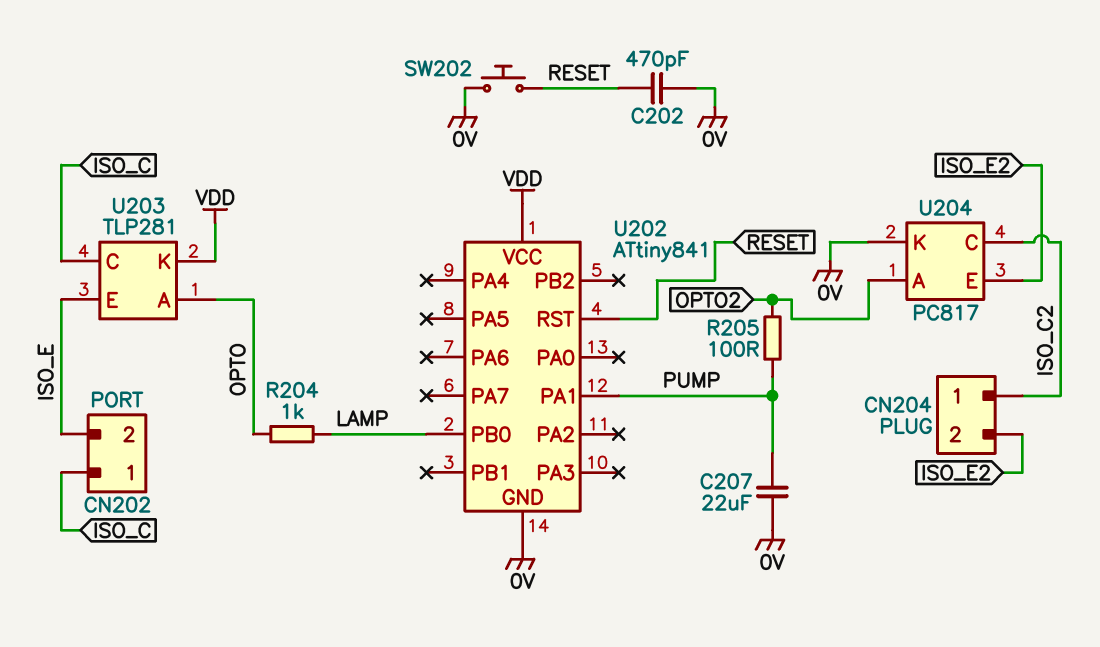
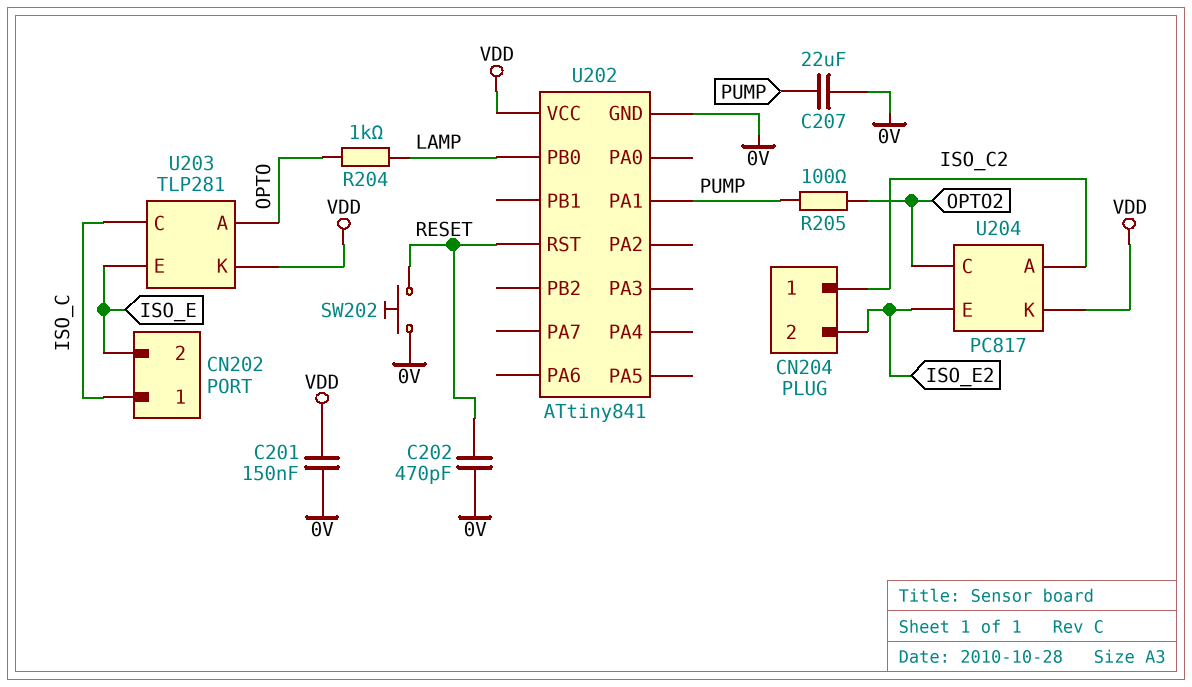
C201: none -> 150nF (0V, VDD)
U204 pin A: OPTO2 -> ISO_C2
U204 pin C: ISO_C2 -> OPTO2
U204 pin K: 0V -> VDD

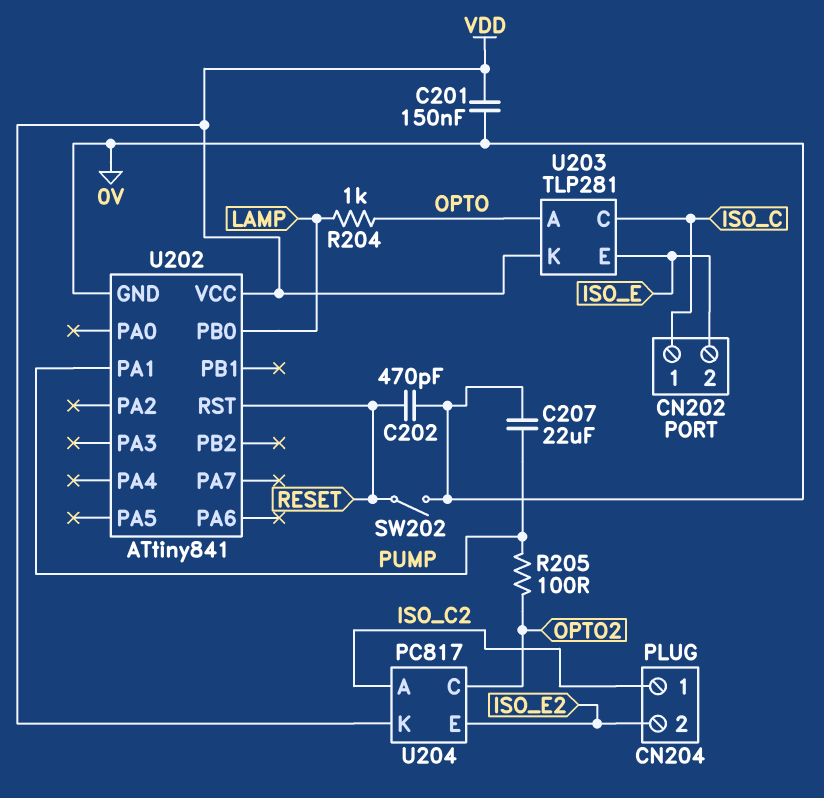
SW202: button (0V, RESET) -> switch (0V, RESET)

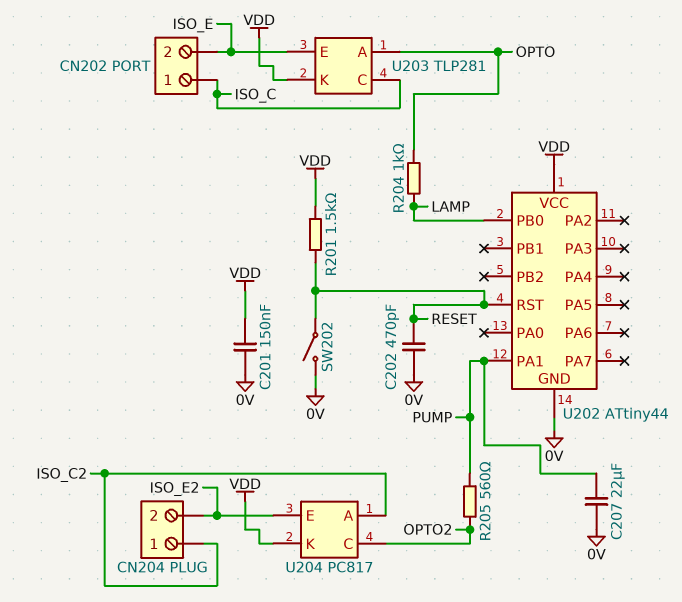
R201: none -> 1.5k (RESET, VDD)
R205: 100 (OPTO2, PUMP) -> 560 (OPTO2, PUMP)
U202: ATtiny841 -> ATtiny44

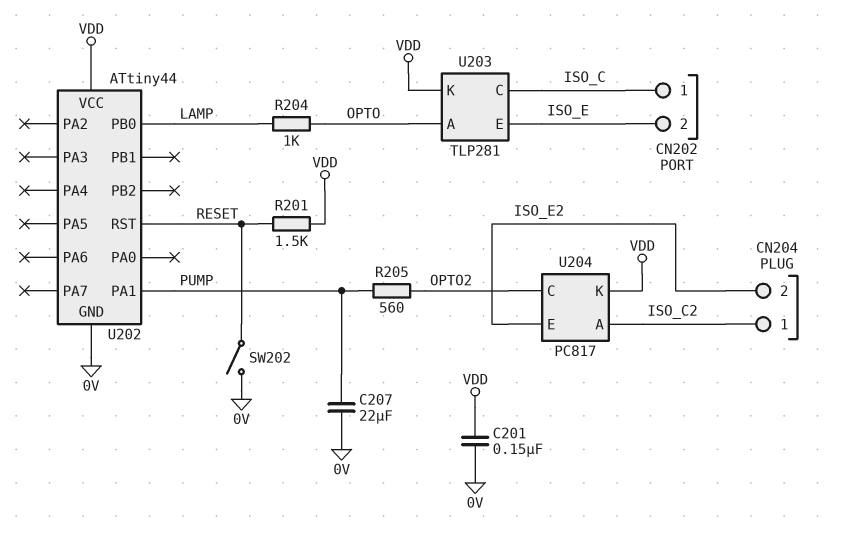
C202: 470pF (0V, RESET) -> none

